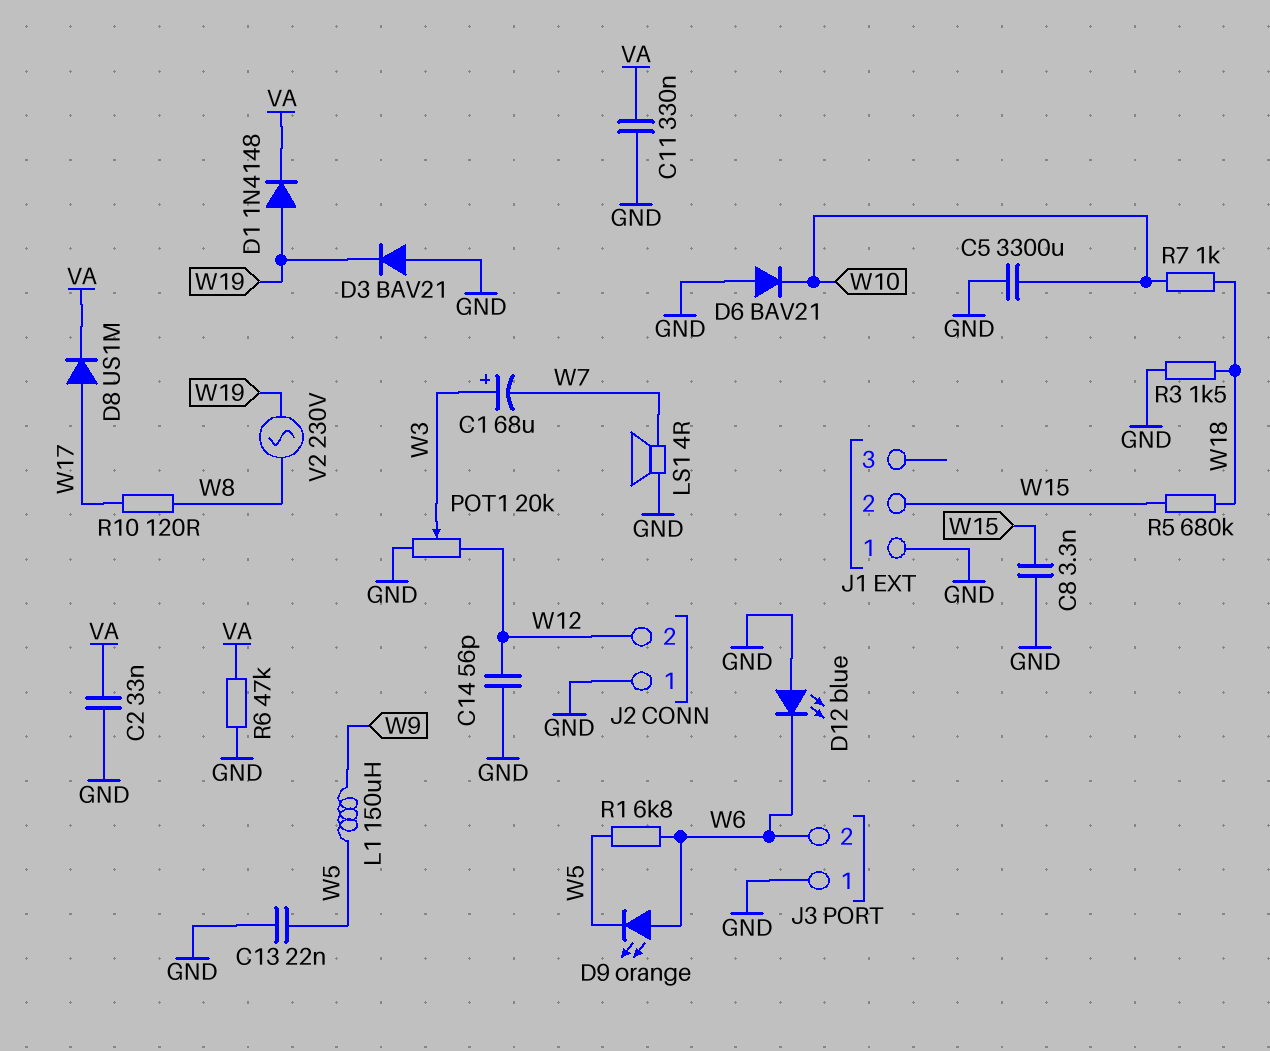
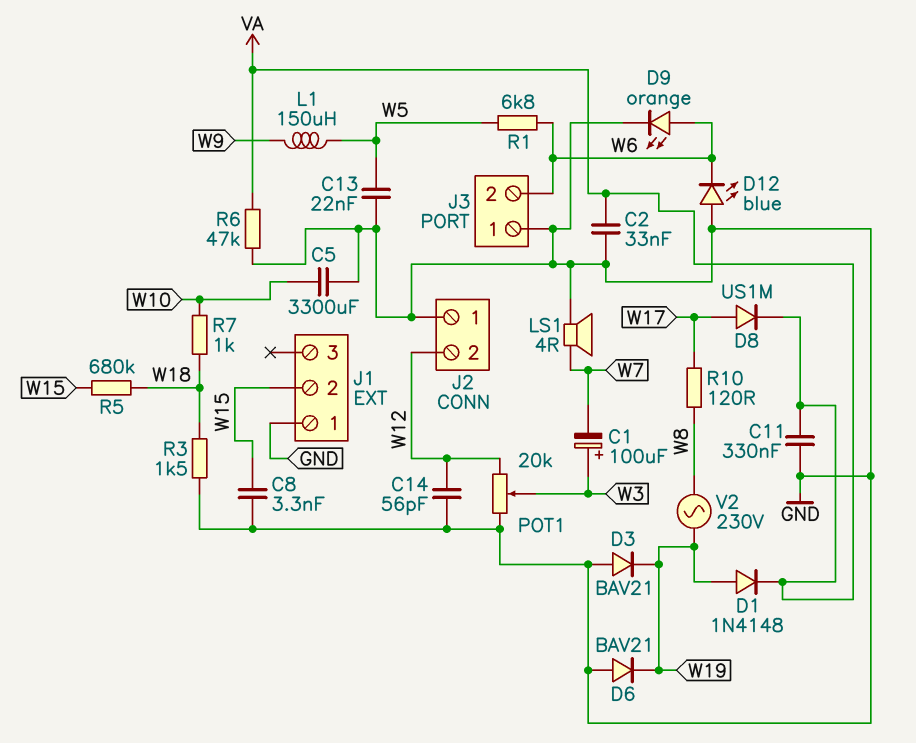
C1: 68uF (plus W3, minus W7) -> 100uF (plus W3, minus W7)
D6: diode BAV21 (A GND, K W10) -> diode BAV21 (A GND, K W19)
D9: LED orange (A W6, K W5) -> LED orange (A W6, K GND)

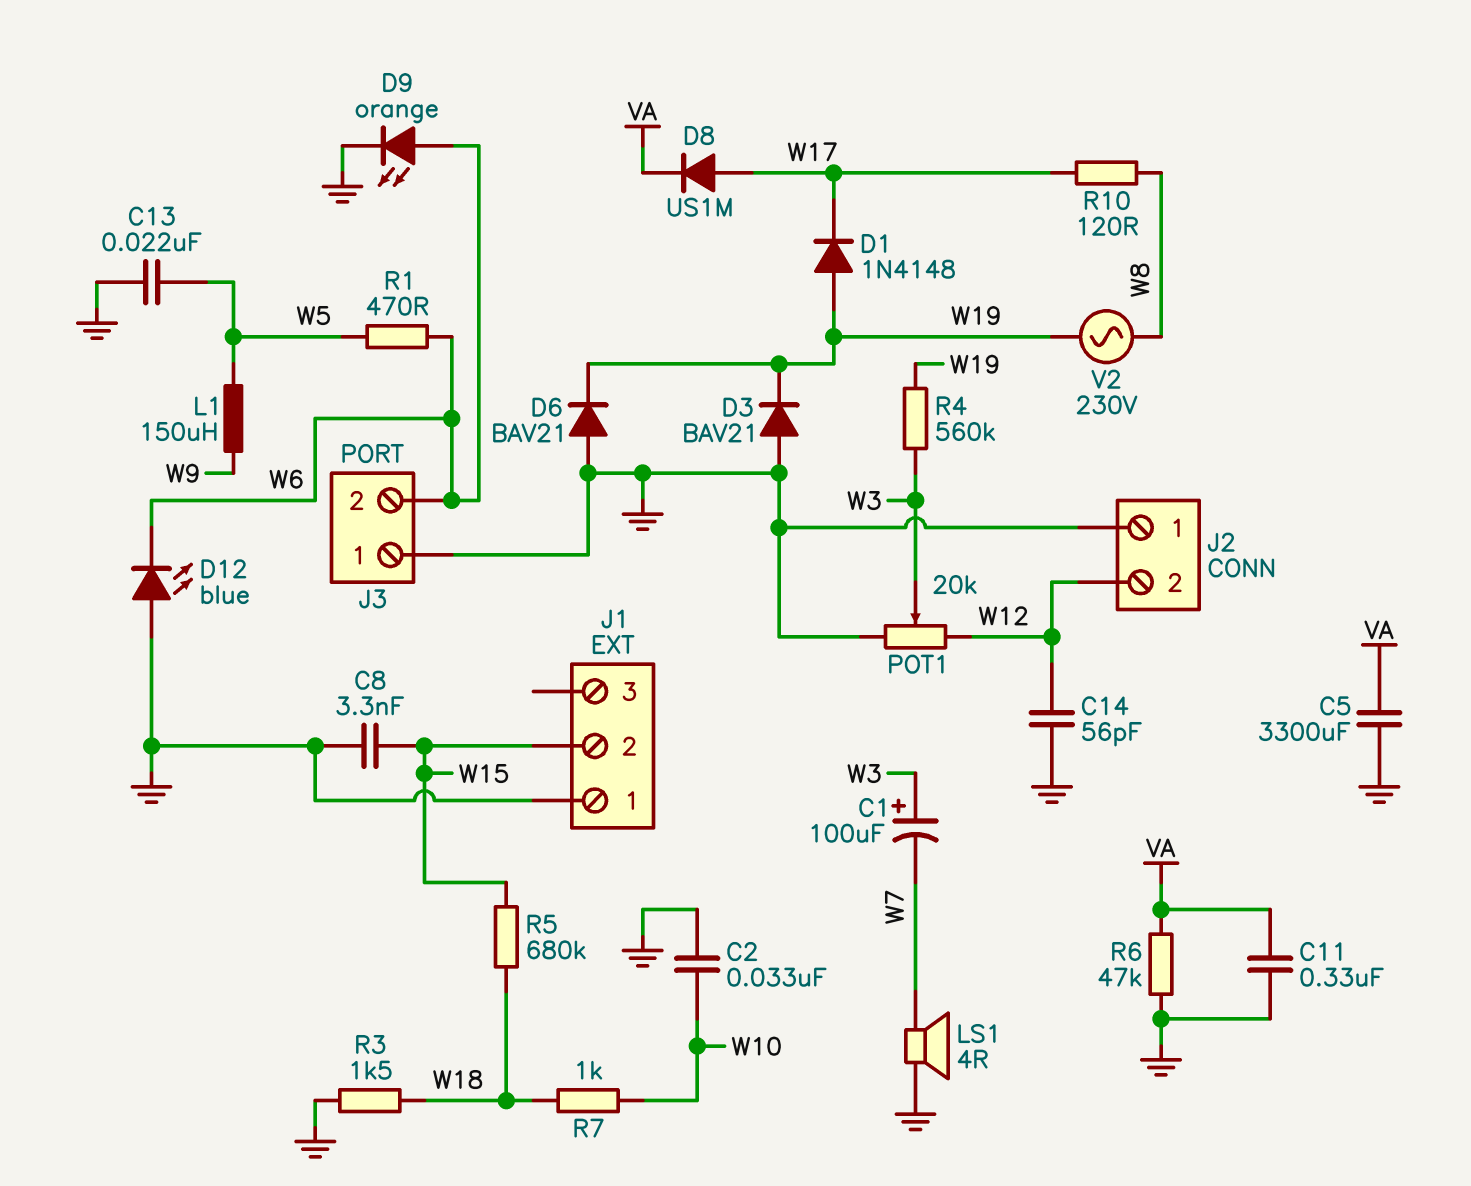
C2: 33nF (GND, VA) -> 33nF (GND, W10)
C5: 3300uF (GND, W10) -> 3300uF (GND, VA)
D1: diode 1N4148 (A W19, K VA) -> diode 1N4148 (A W19, K W17)
R1: 6.8k (W5, W6) -> 470 (W5, W6)
R4: none -> 560k (W3, W19)

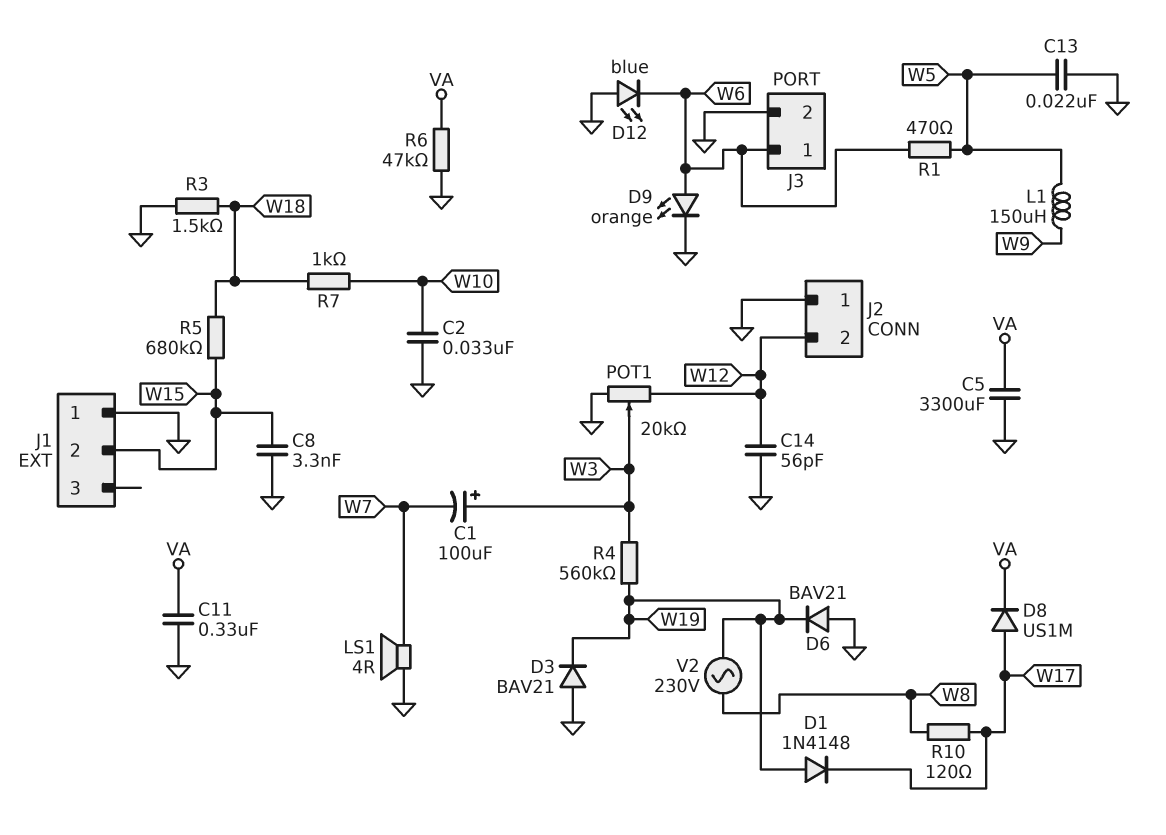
J3 pin 1: GND -> W6
J3 pin 2: W6 -> GND

